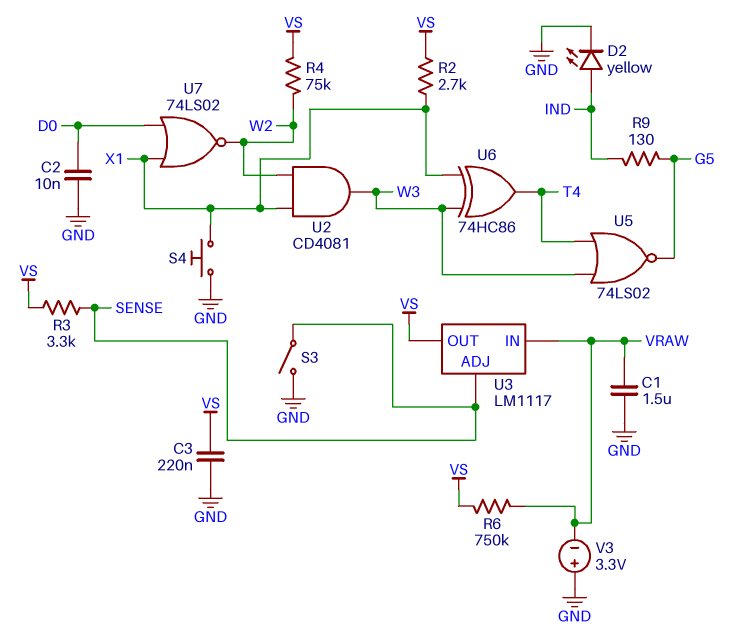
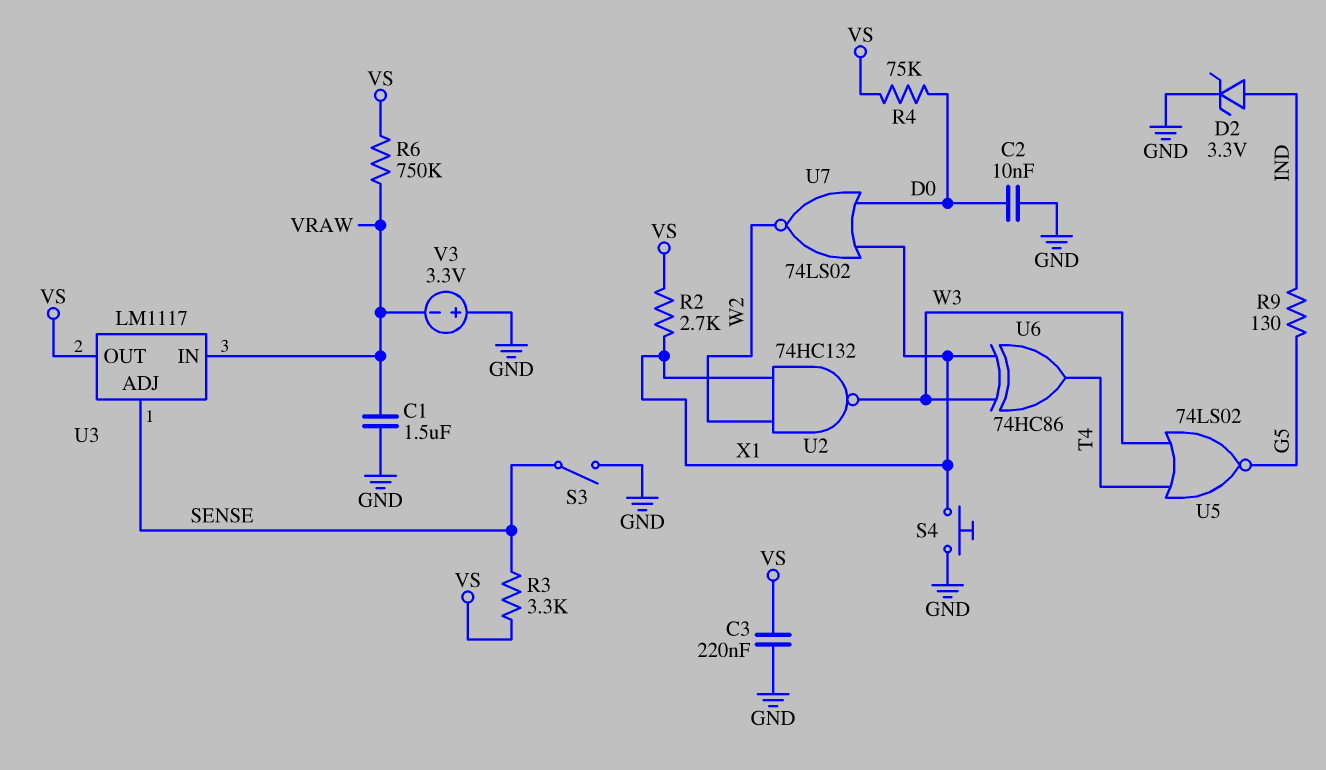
D2: LED yellow (A IND, K GND) -> zener 3.3V (A IND, K GND)
R4: 75k (VS, W2) -> 75k (D0, VS)
U2: AND CD4081 (in W2, in X1, out W3) -> NAND 74HC132 (in W2, in X1, out W3)

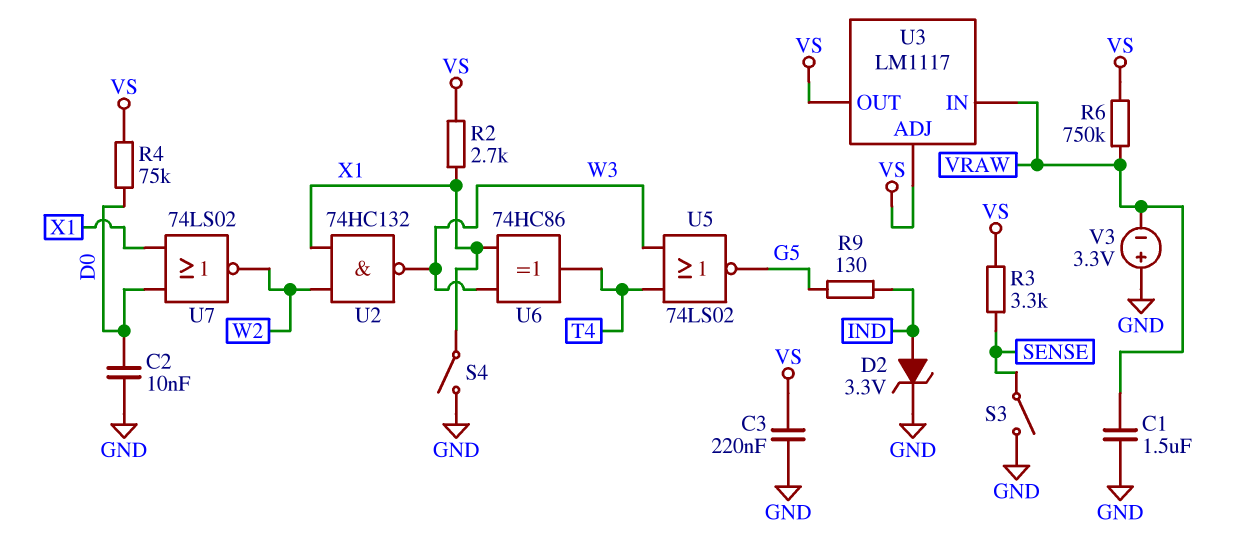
S4: button (GND, X1) -> switch (GND, X1)
U3 pin ADJ: SENSE -> VS

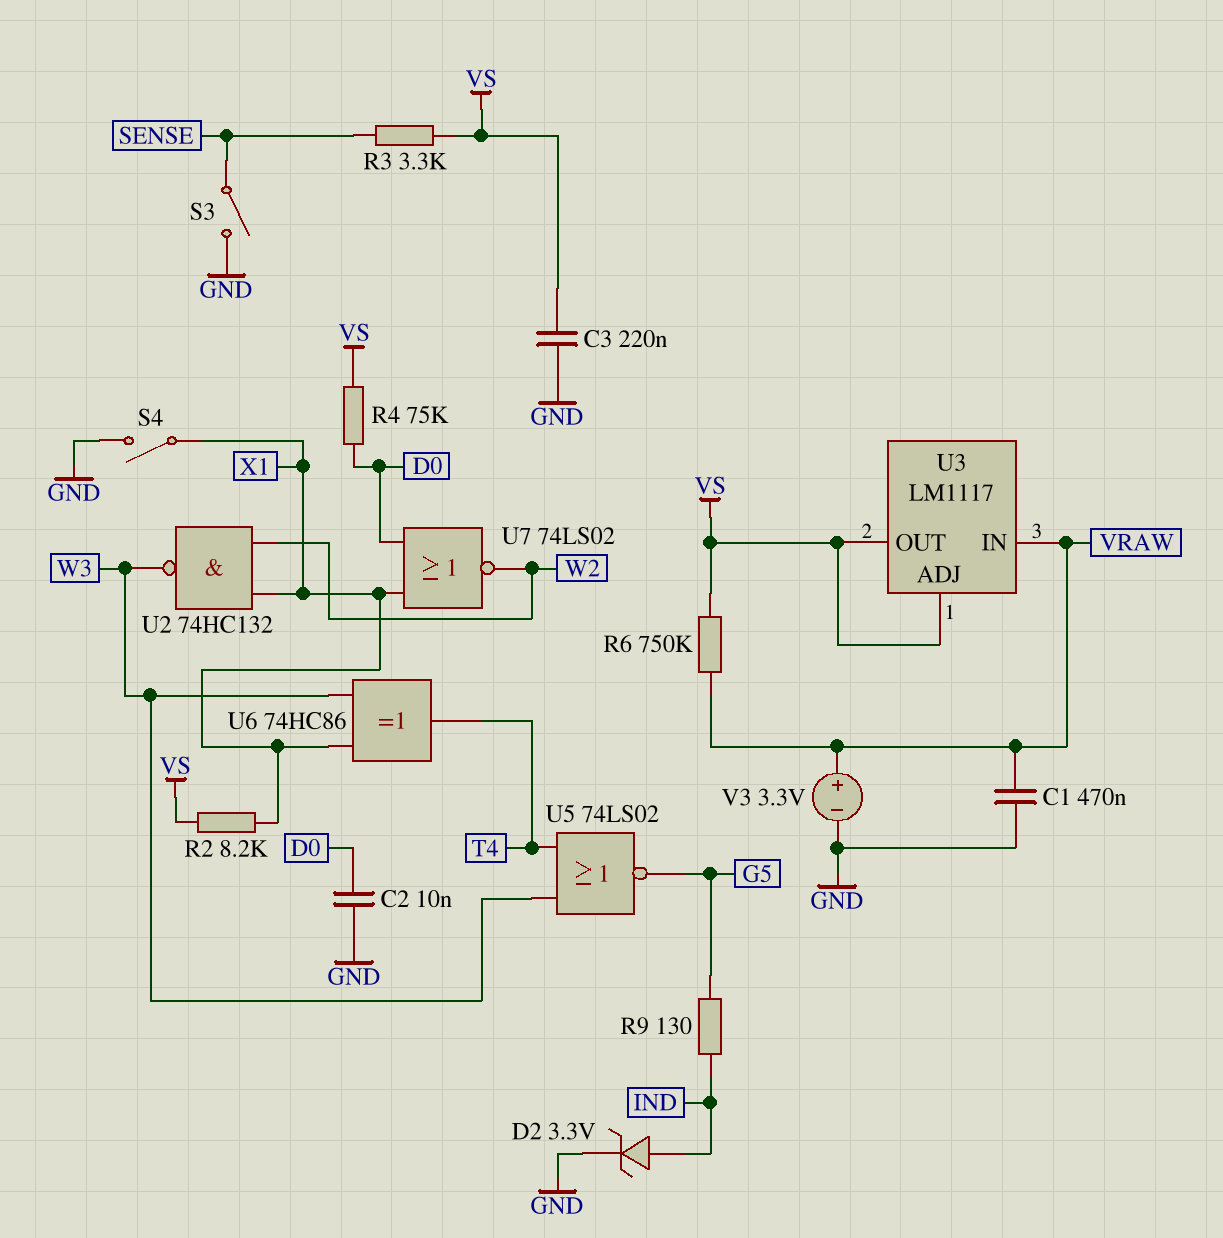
C1: 1.5uF (GND, VRAW) -> 470nF (GND, VRAW)
R2: 2.7k (VS, X1) -> 8.2k (VS, X1)
V3: 3.3V (plus GND, minus VRAW) -> 3.3V (plus VRAW, minus GND)

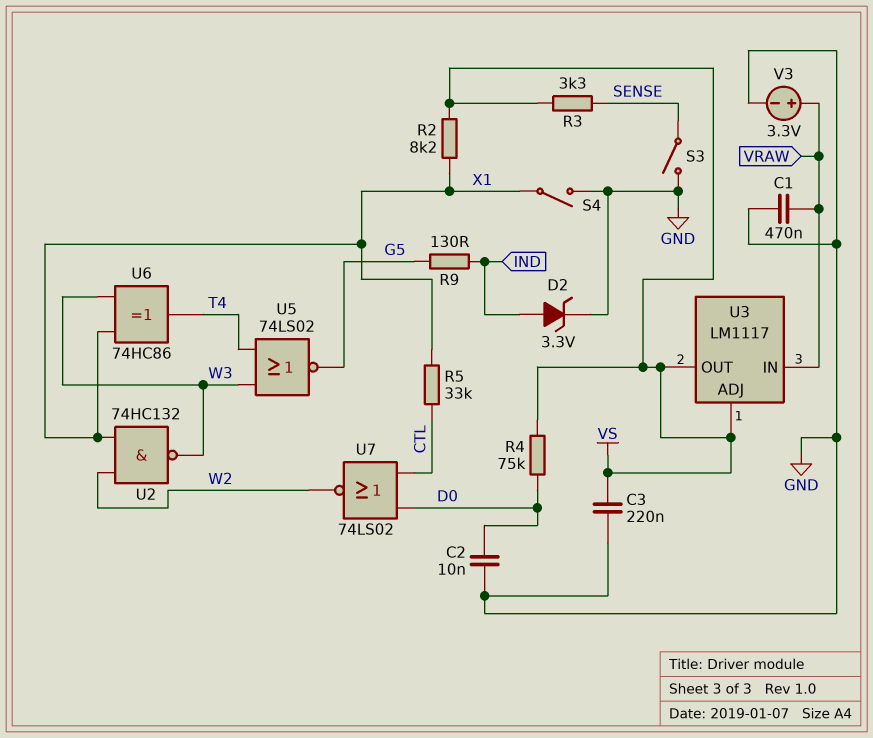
R5: none -> 33k (CTL, X1)
R6: 750k (VRAW, VS) -> none
U7: NOR 74LS02 (in D0, in X1, out W2) -> NOR 74LS02 (in CTL, in D0, out W2)

